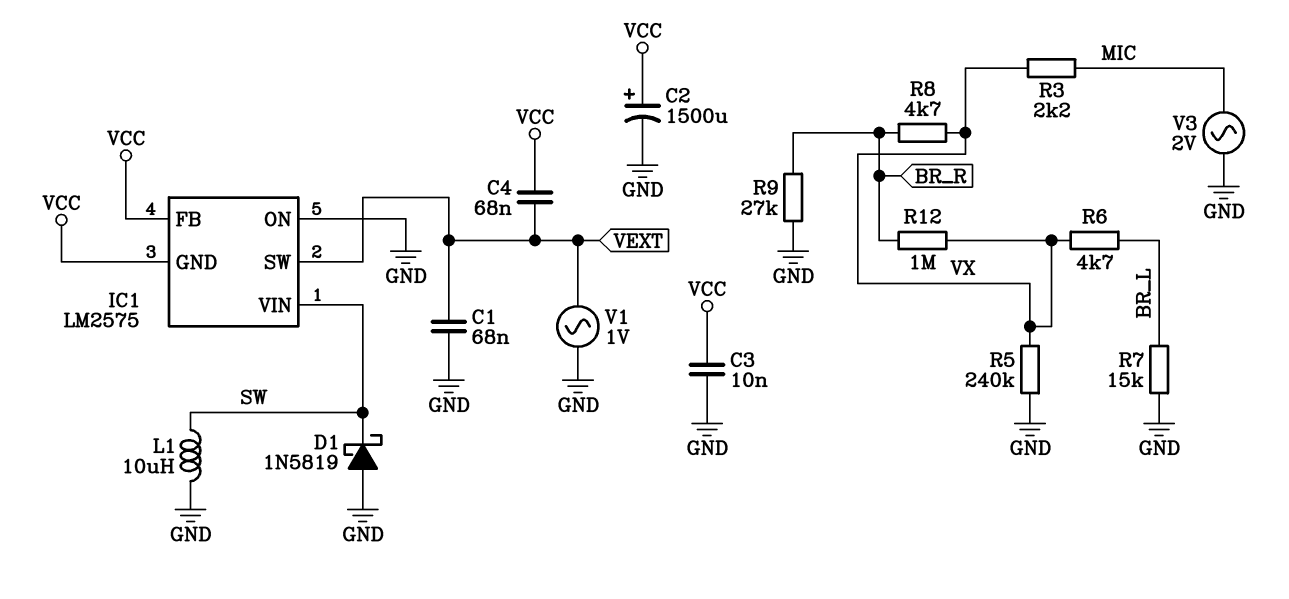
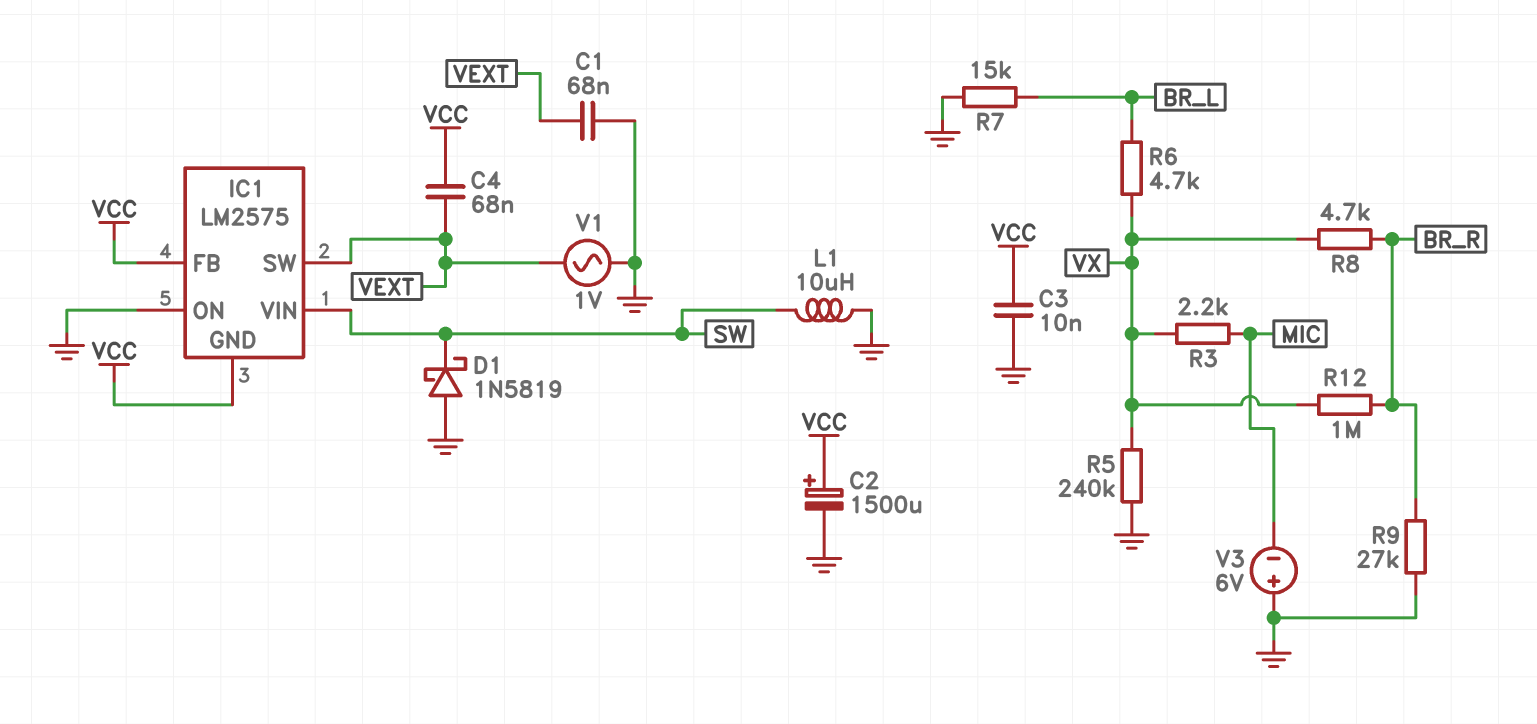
V3: AC 2V (GND, MIC) -> 6V (plus GND, minus MIC)

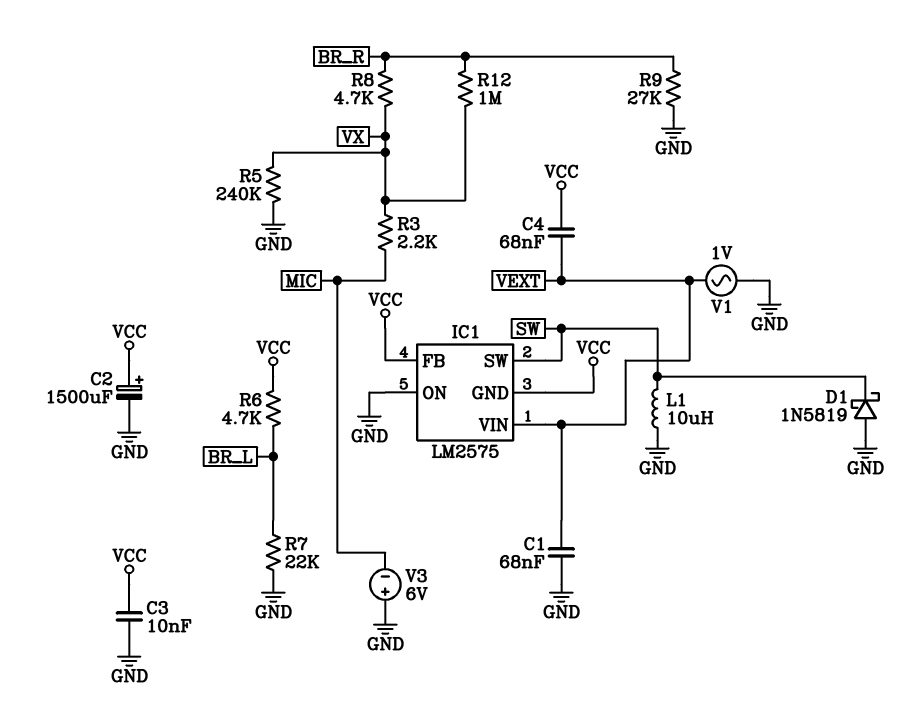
IC1 pin SW: VEXT -> SW
IC1 pin VIN: SW -> VEXT
R6: 4.7k (BR_L, VX) -> 4.7k (BR_L, VCC)
R7: 15k (BR_L, GND) -> 22k (BR_L, GND)

